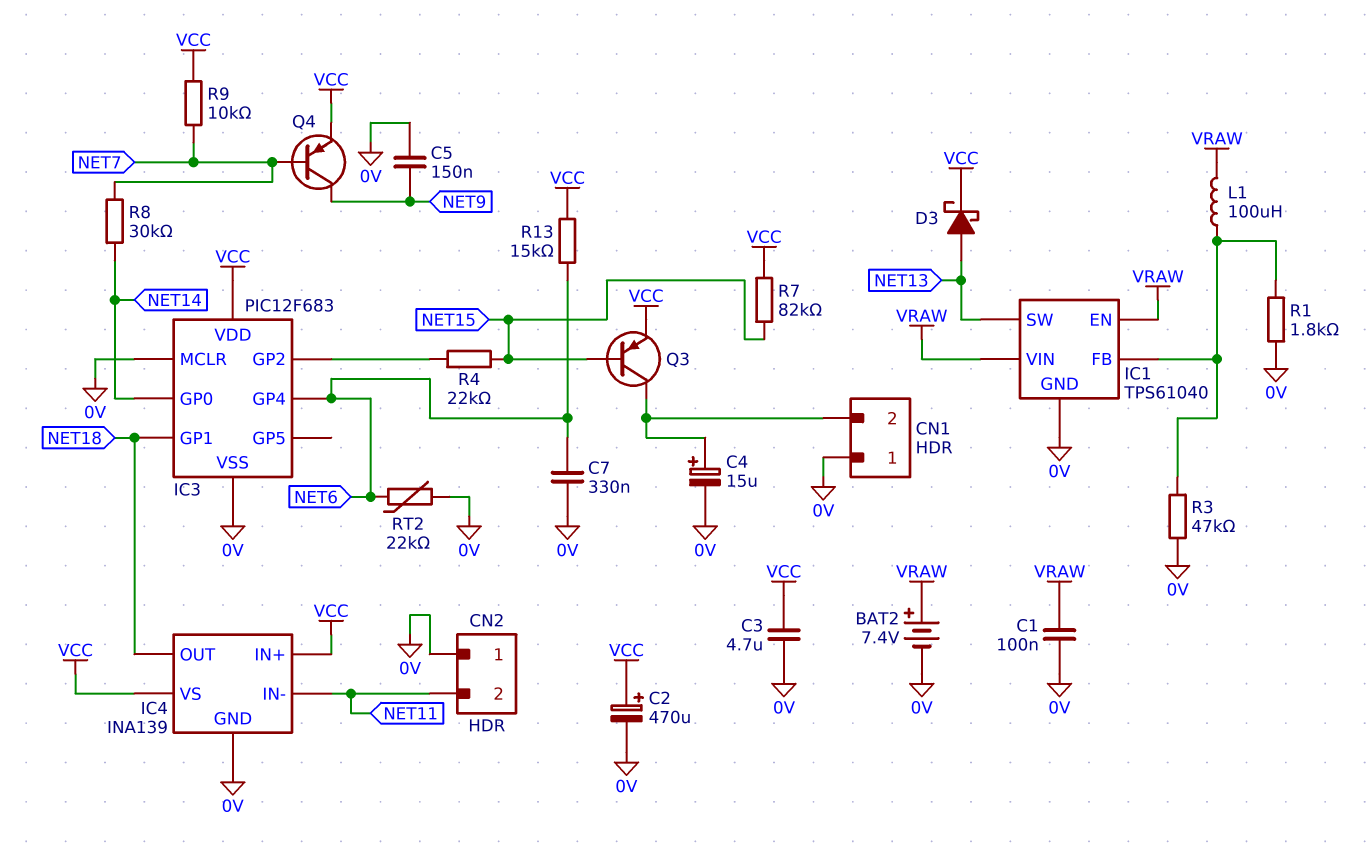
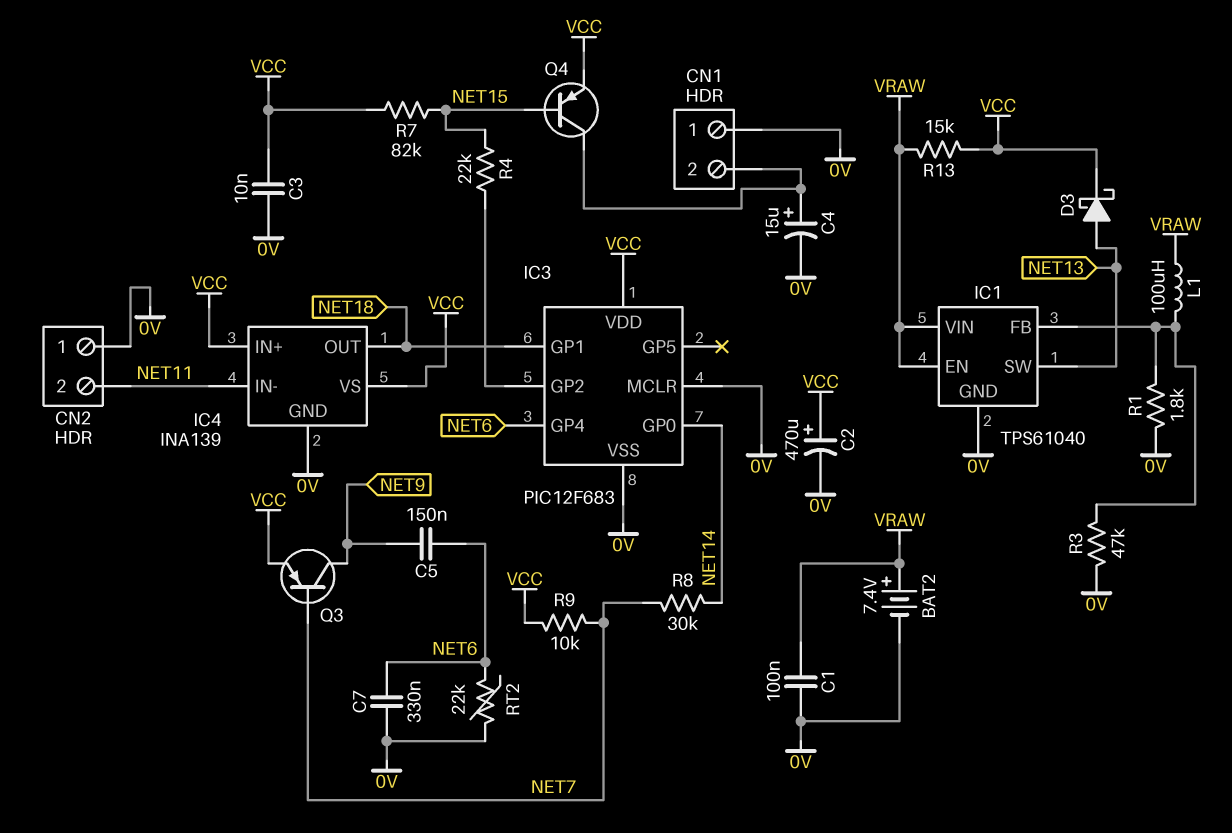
C3: 4.7uF (0V, VCC) -> 10nF (0V, VCC)
C5: 150nF (0V, NET9) -> 150nF (NET6, NET9)
Q3: PNP (B NET15, C CN1/2, E VCC) -> PNP (B NET7, C NET9, E VCC)
Q4: PNP (B NET7, C NET9, E VCC) -> PNP (B NET15, C CN1/2, E VCC)
R13: 15k (NET6, VCC) -> 15k (VCC, VRAW)

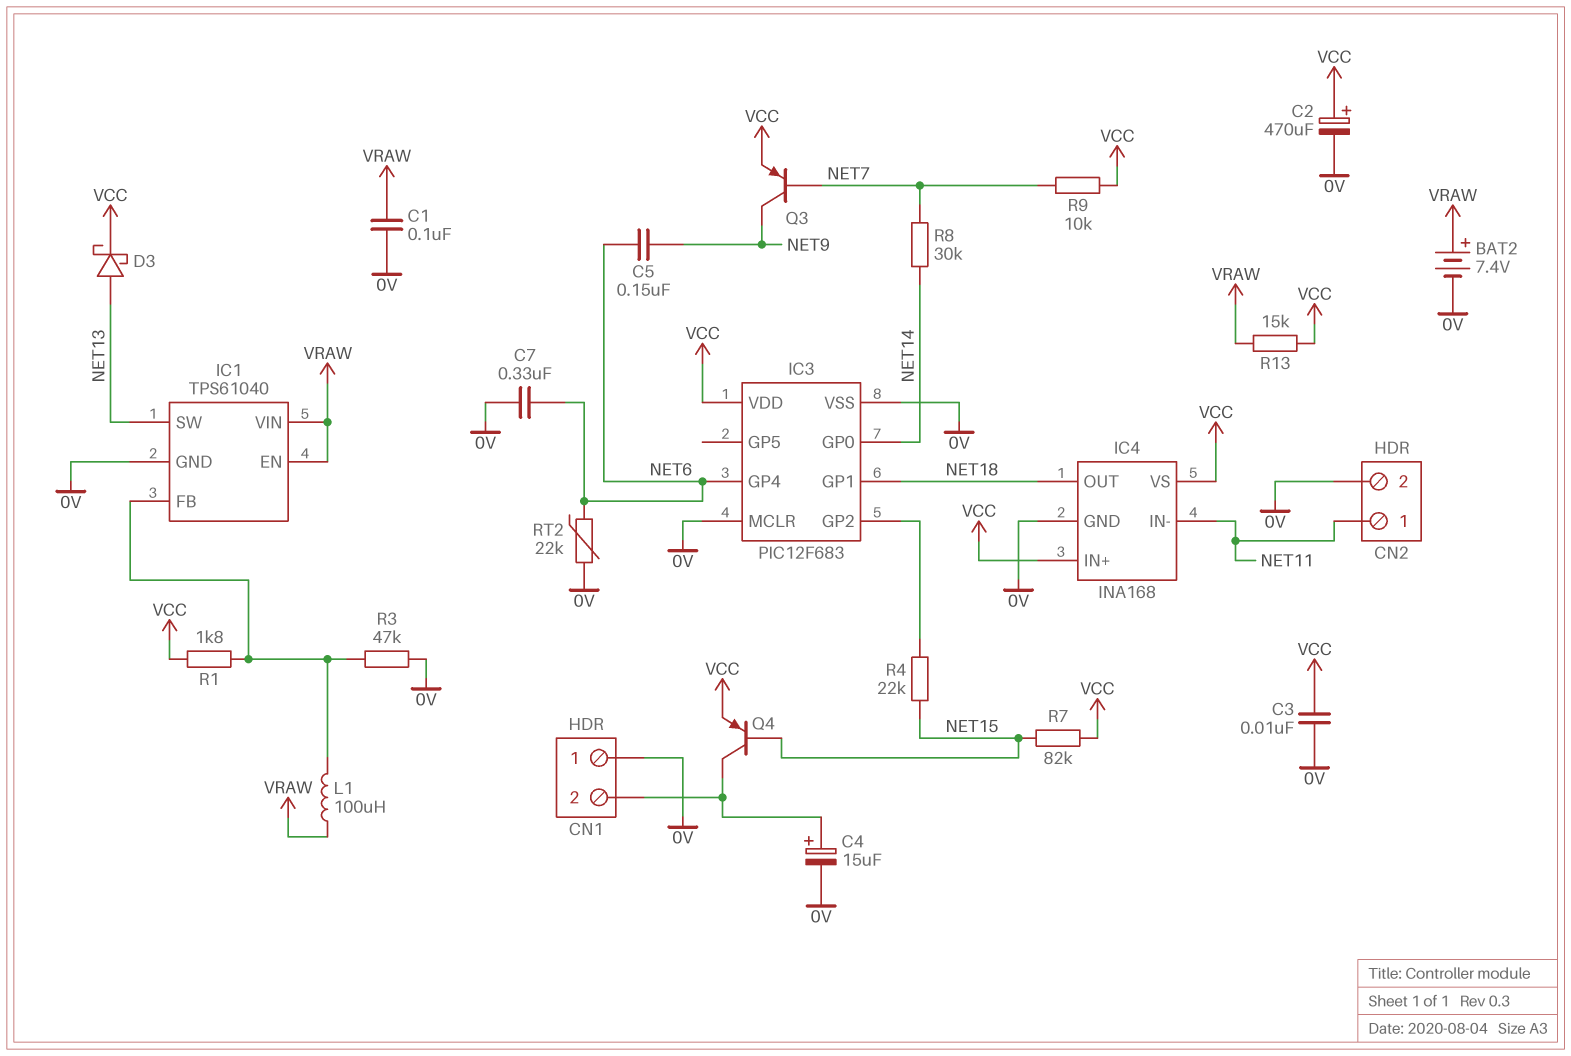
CN2 pin 1: 0V -> NET11
CN2 pin 2: NET11 -> 0V
IC4: INA139 -> INA168
R1: 1.8k (0V, IC1/FB) -> 1.8k (IC1/FB, VCC)

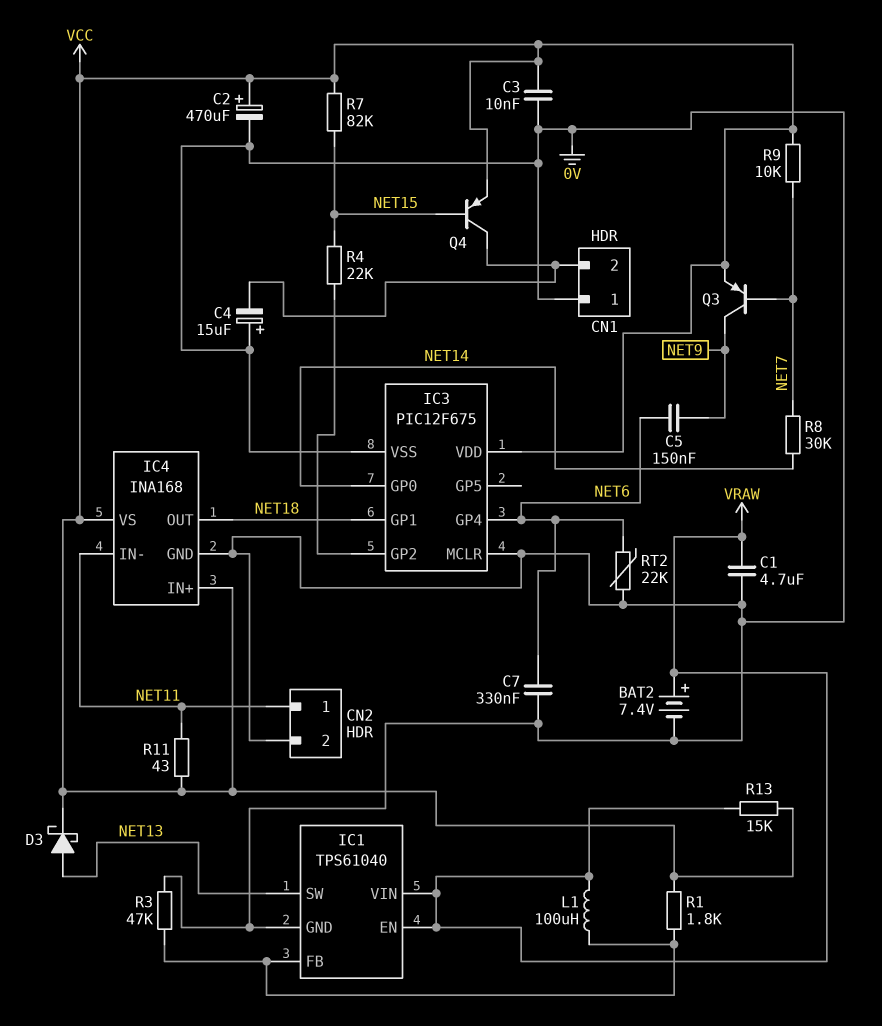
C1: 100nF (0V, VRAW) -> 4.7uF (0V, VRAW)
C4: 15uF (plus CN1/2, minus 0V) -> 15uF (plus 0V, minus CN1/2)
IC3: PIC12F683 -> PIC12F675
R11: none -> 43 (NET11, VCC)

